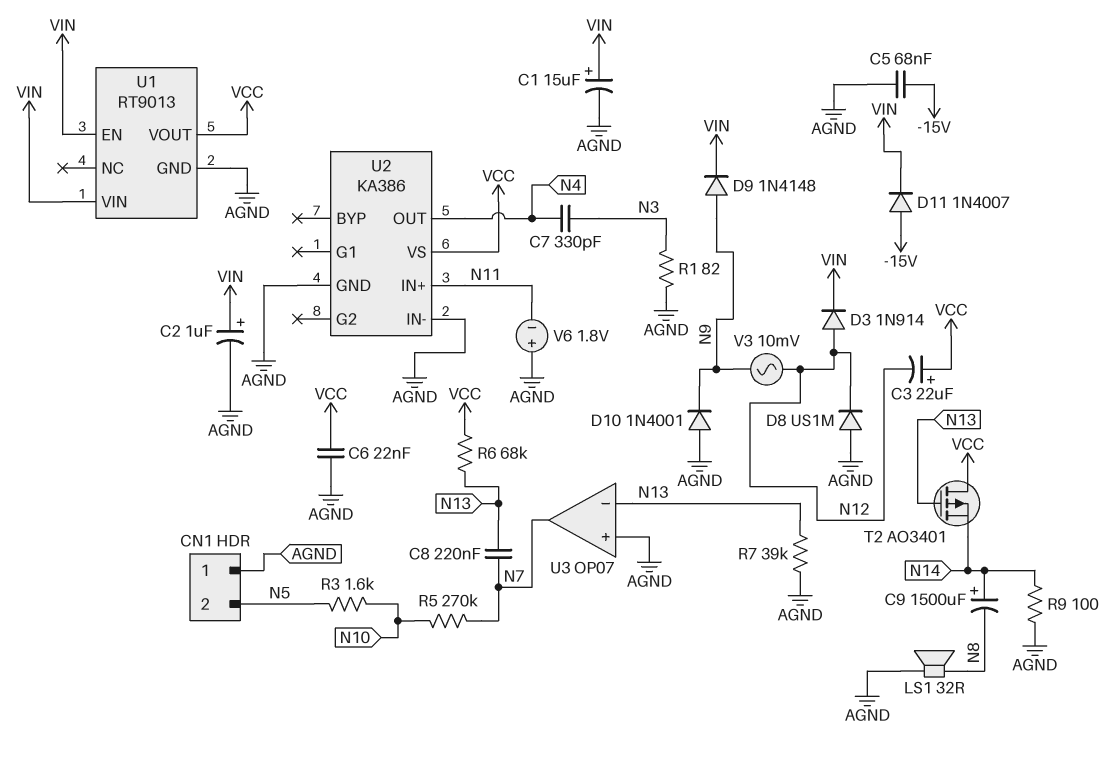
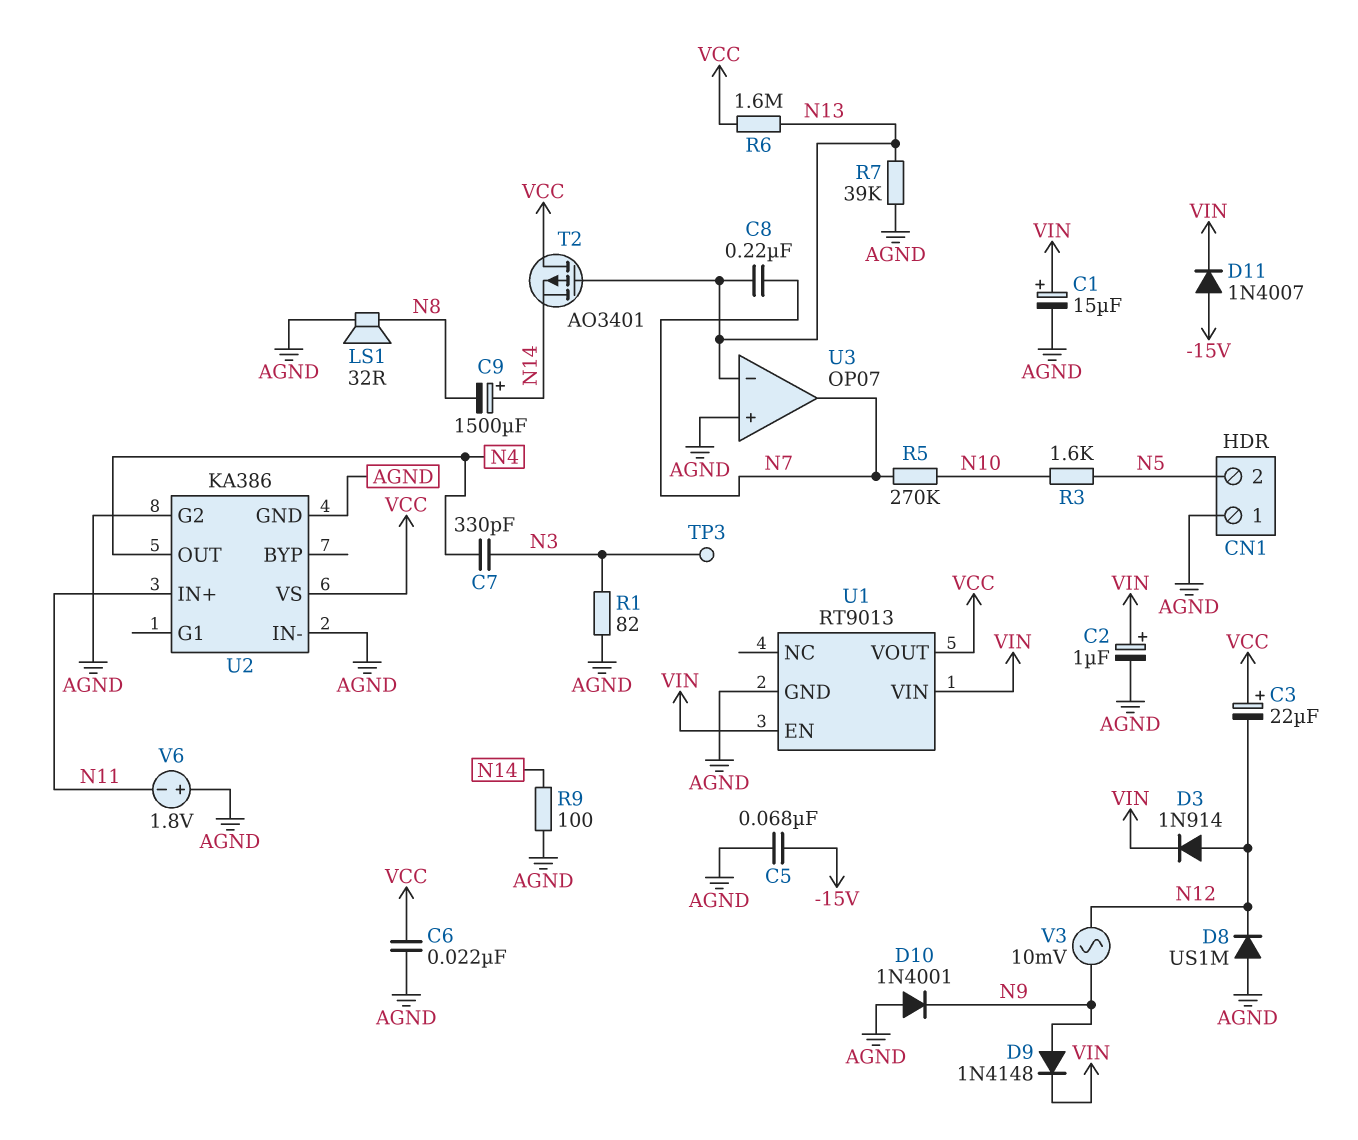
R6: 68k (N13, VCC) -> 1.6M (N13, VCC)
TP3: none -> test point (N3)
U2 pin G2: none -> AGND

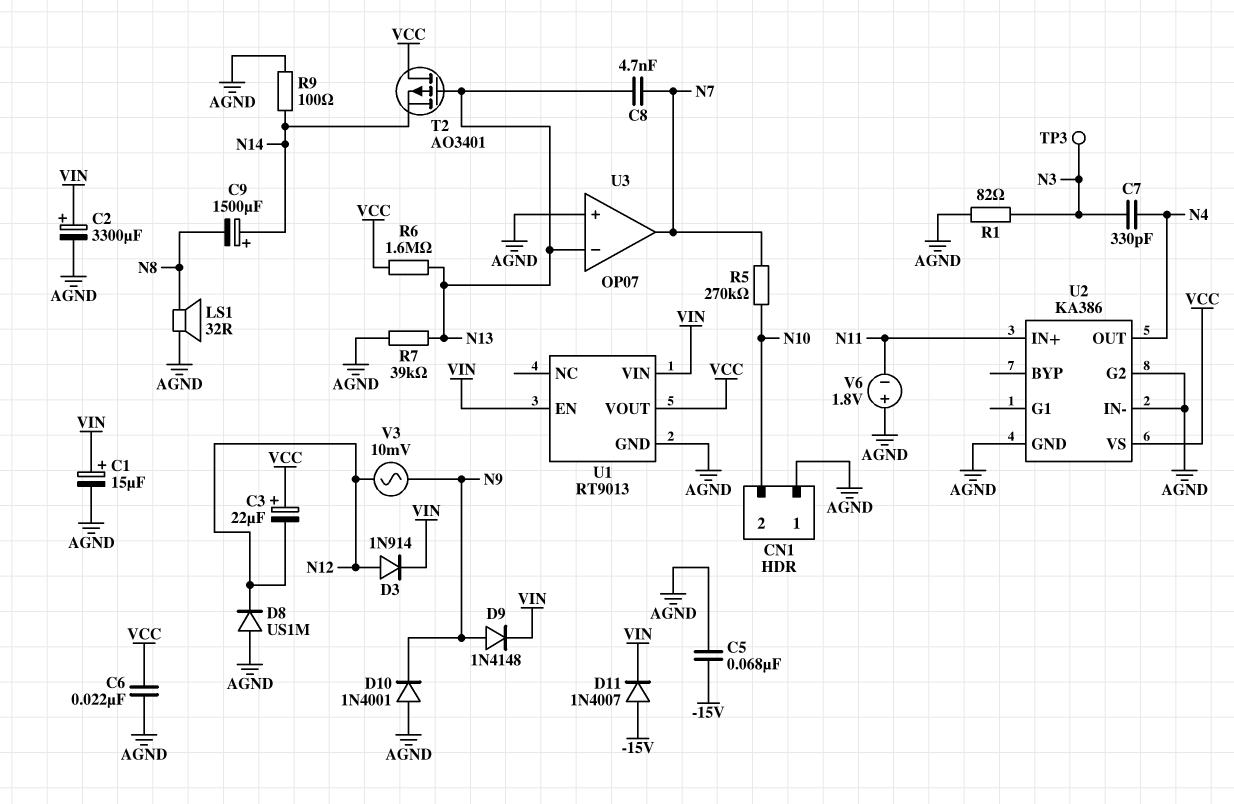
C2: 1uF (plus VIN, minus AGND) -> 3300uF (plus VIN, minus AGND)
C8: 220nF (N7, N13) -> 4.7nF (N7, N13)
CN1 pin 2: N5 -> N10
R3: 1.6k (N5, N10) -> none

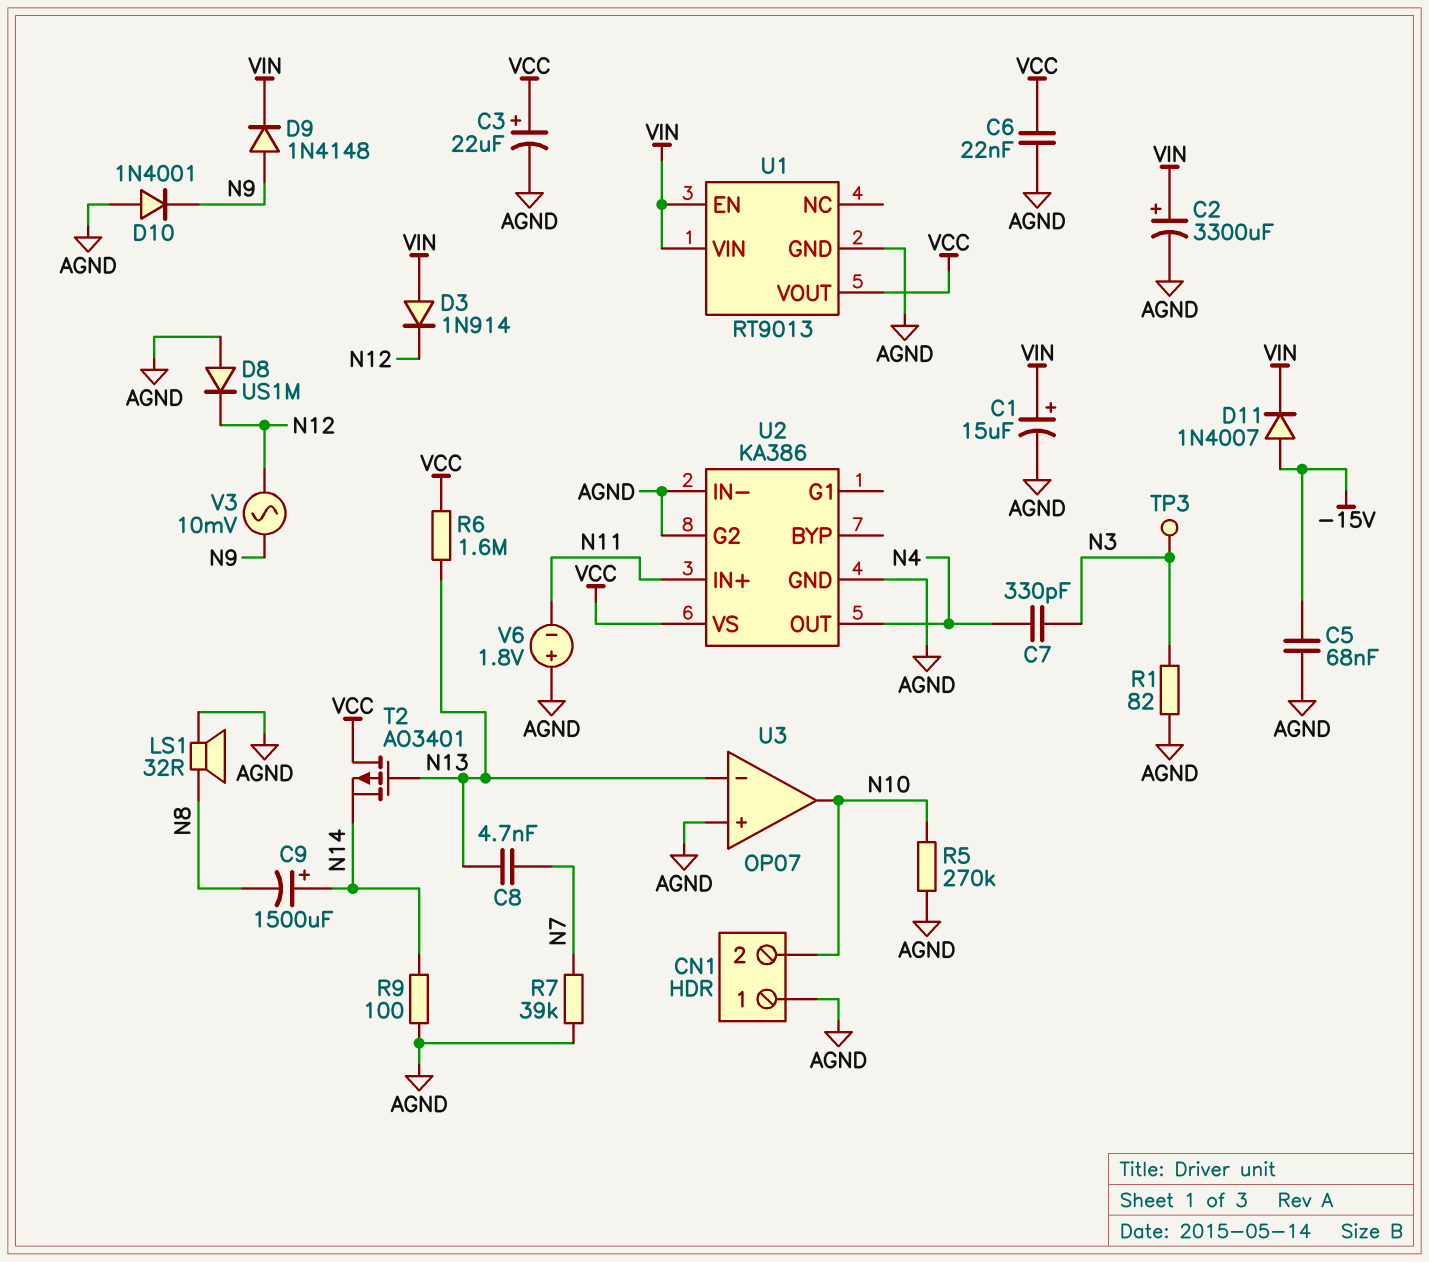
C3: 22uF (plus VCC, minus N12) -> 22uF (plus VCC, minus AGND)
D3: diode 1N914 (A N12, K VIN) -> diode 1N914 (A VIN, K N12)
R5: 270k (N7, N10) -> 270k (AGND, N10)
R7: 39k (AGND, N13) -> 39k (AGND, N7)
U3 pin out: N7 -> N10

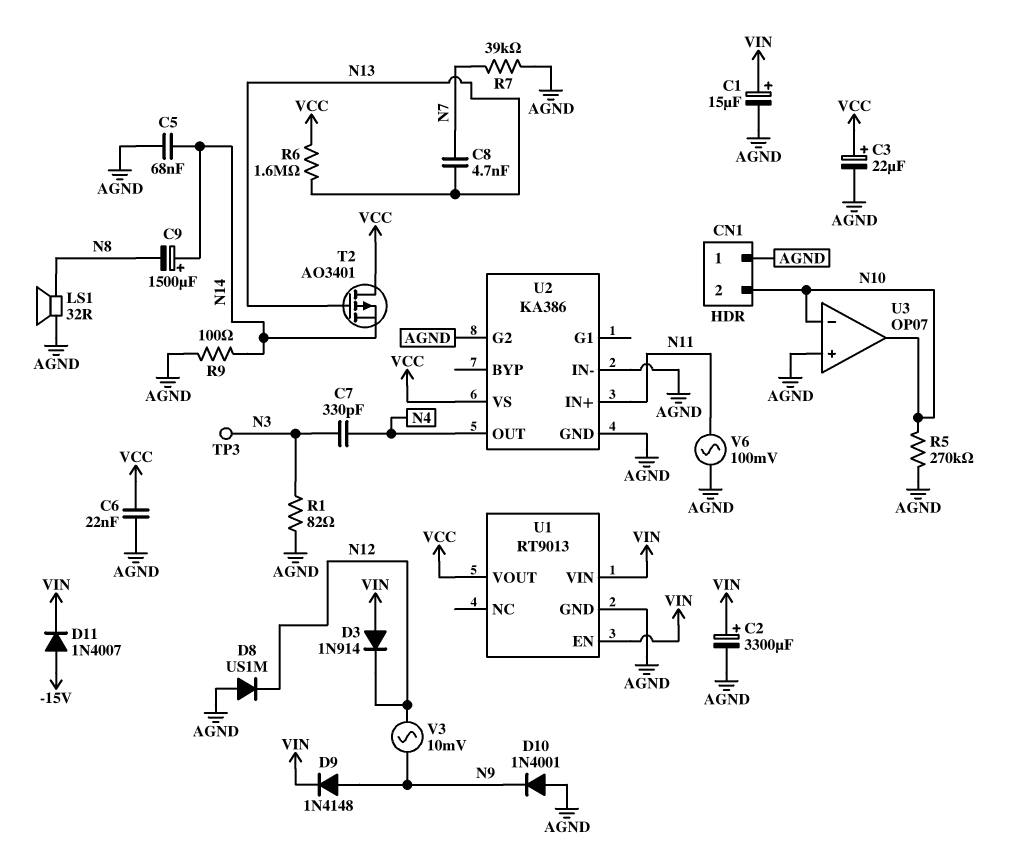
C5: 68nF (-15V, AGND) -> 68nF (AGND, N14)
U3 pin in-: N13 -> N10
V6: 1.8V (plus AGND, minus N11) -> AC 100mV (AGND, N11)

